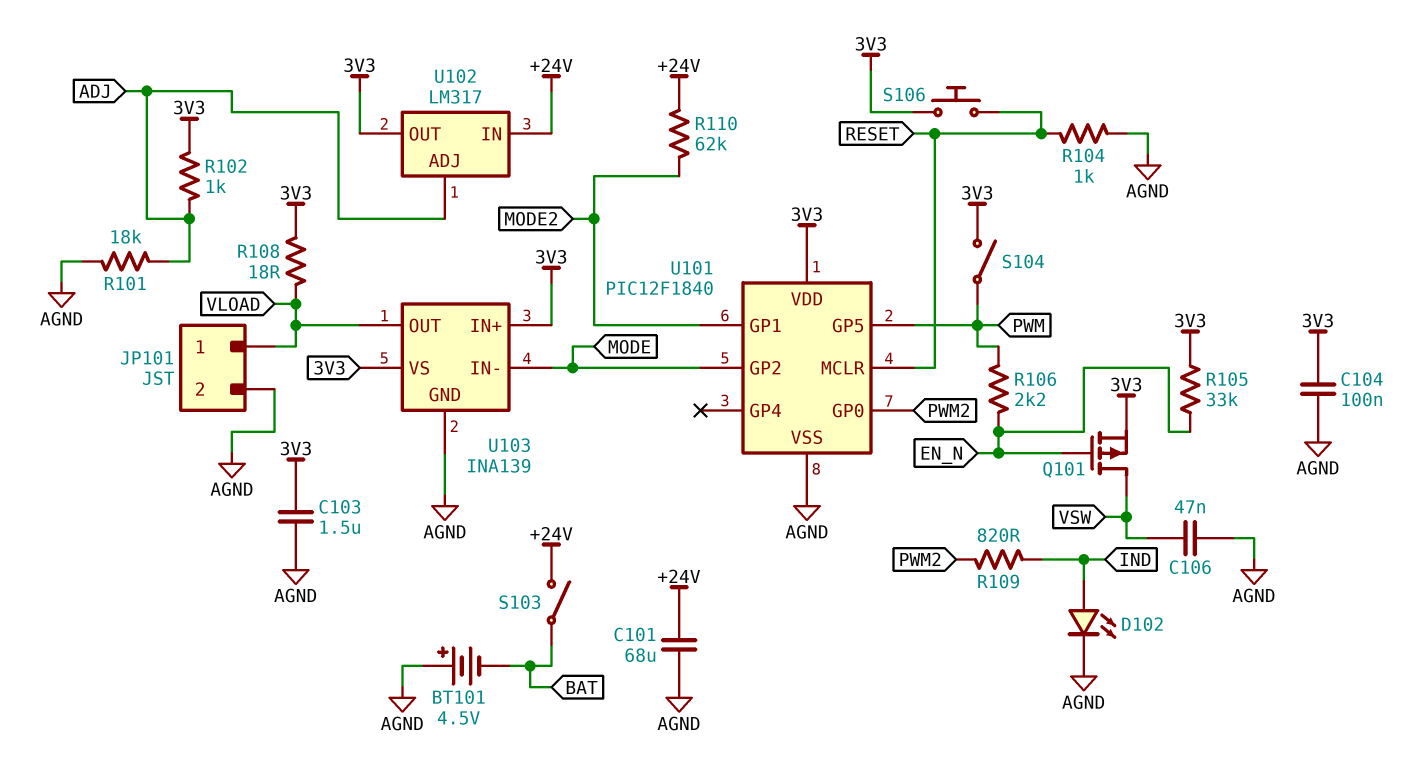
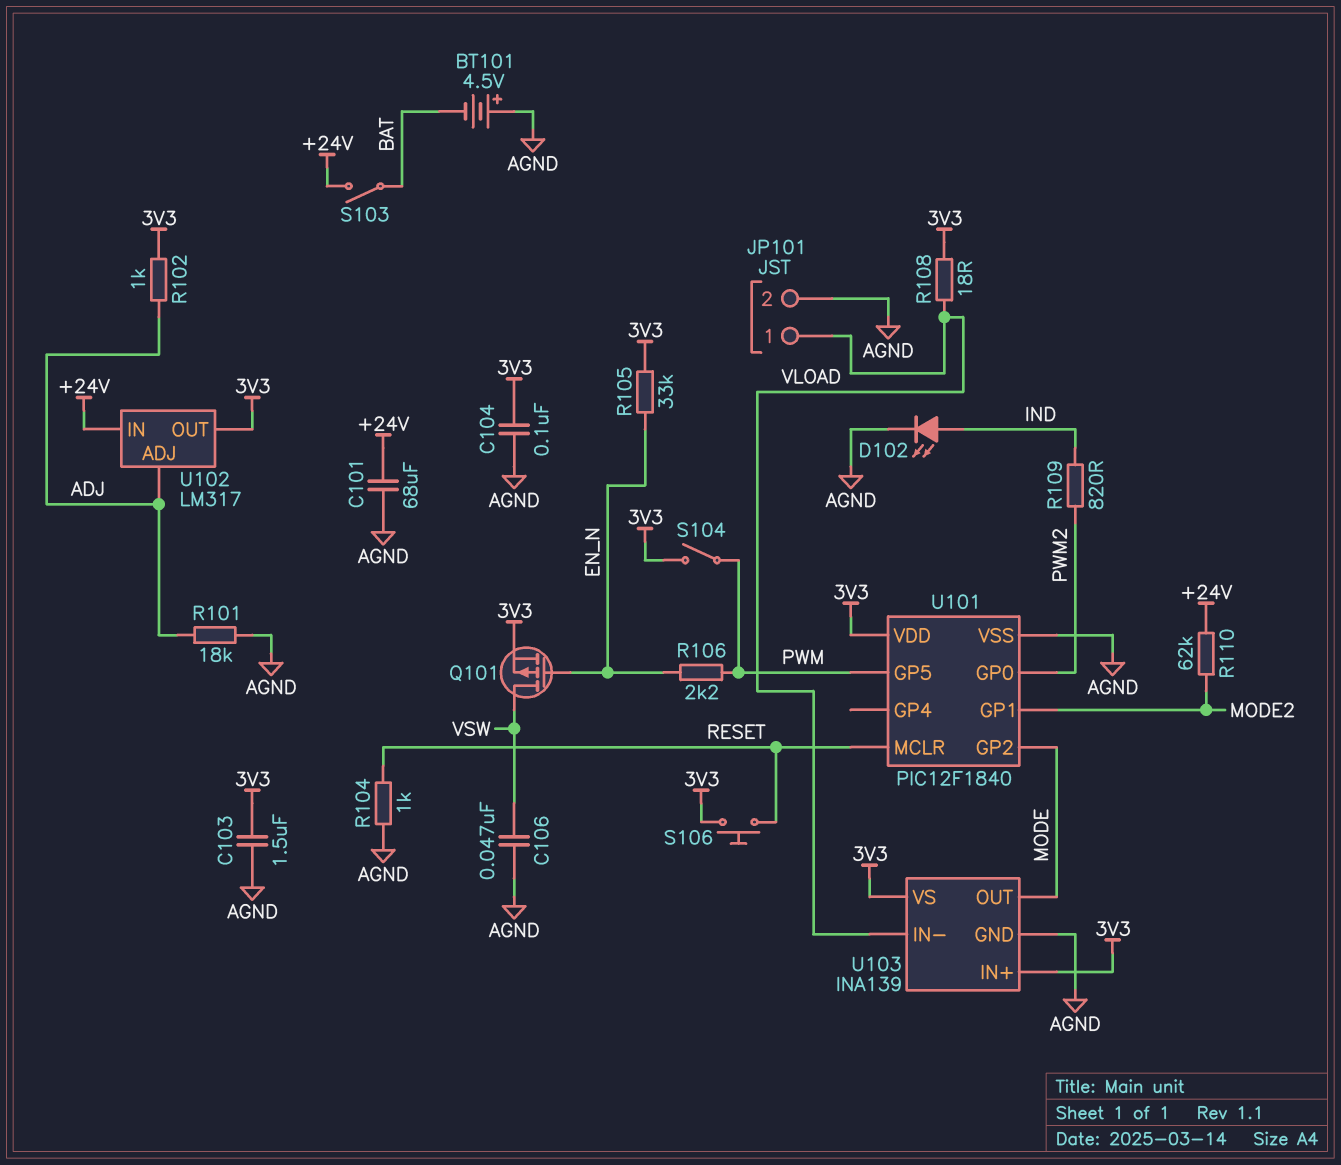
U103 pin IN-: MODE -> VLOAD
U103 pin OUT: VLOAD -> MODE

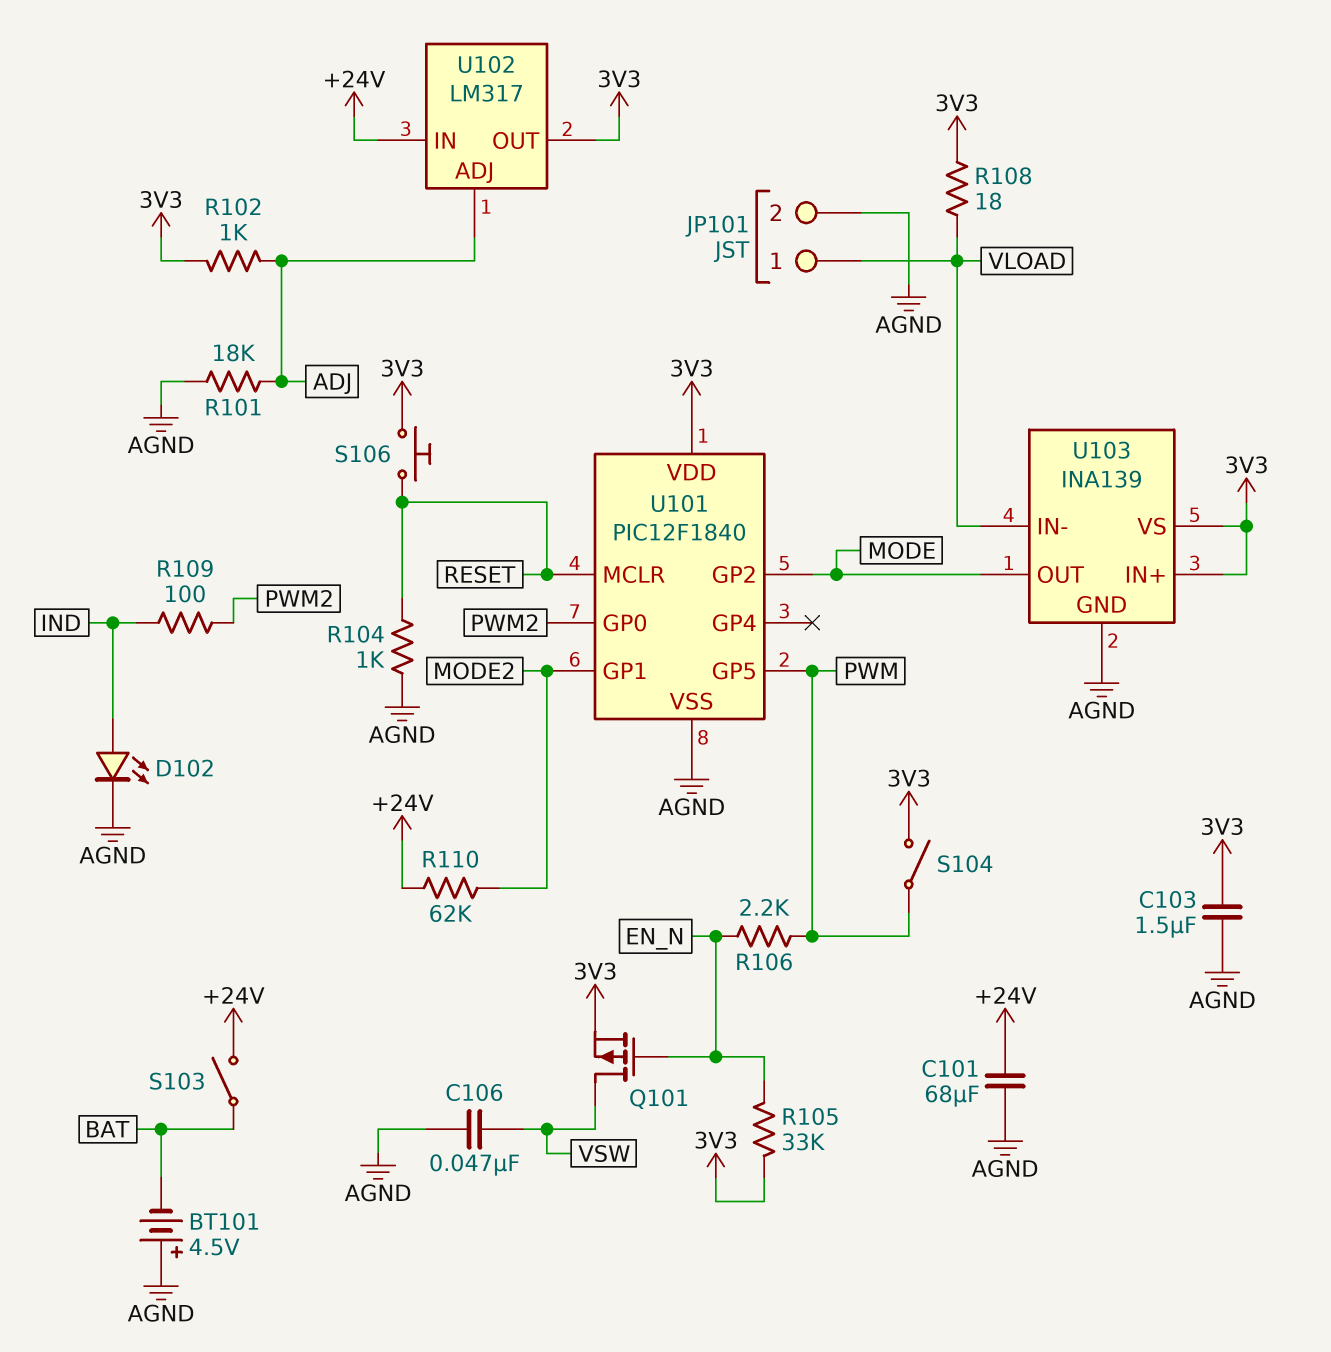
C104: 100nF (3V3, AGND) -> none
R109: 820 (IND, PWM2) -> 100 (IND, PWM2)

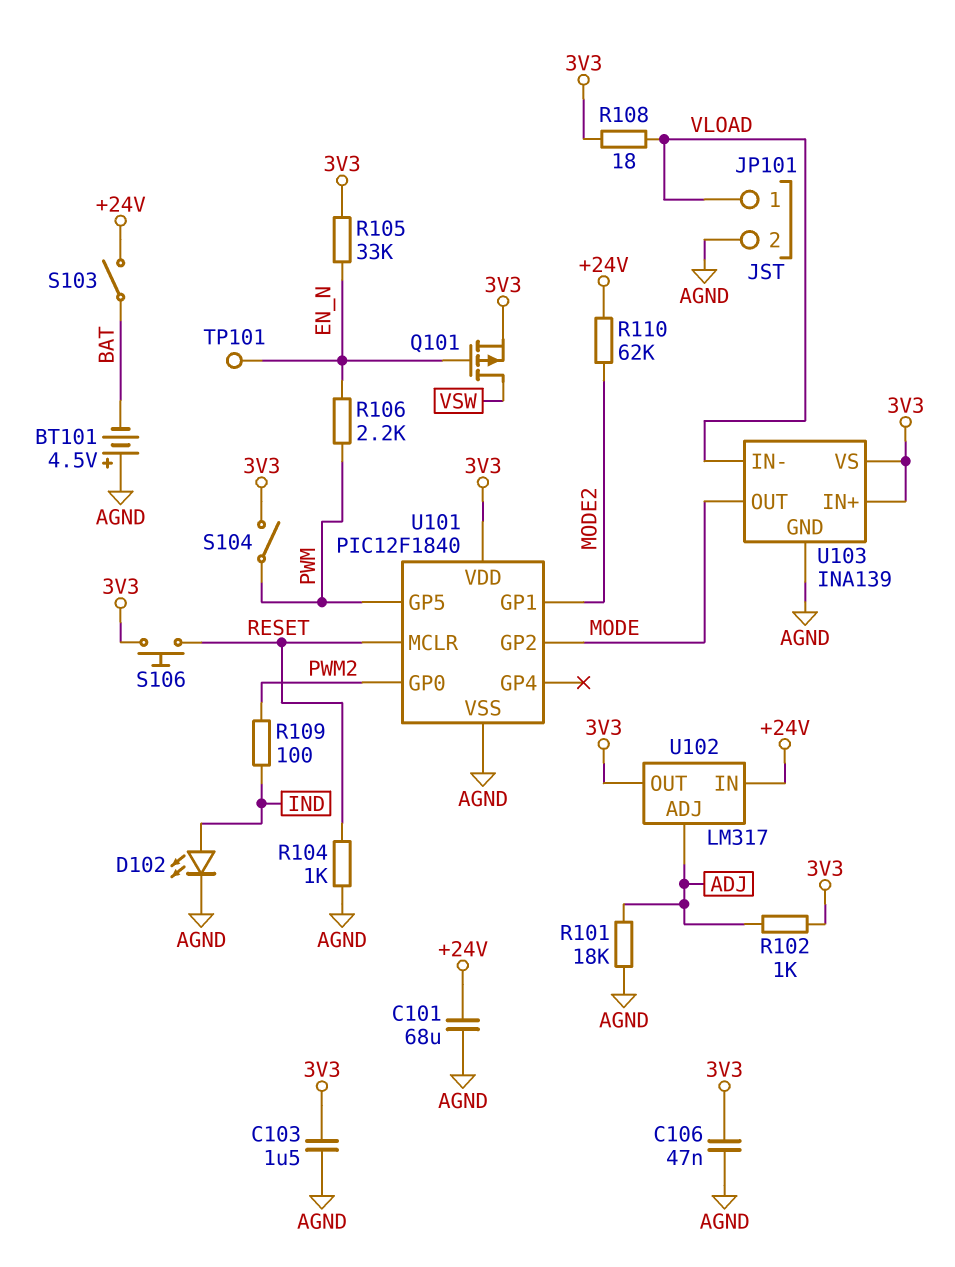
C106: 47nF (AGND, VSW) -> 47nF (3V3, AGND)
TP101: none -> test point (EN_N)

